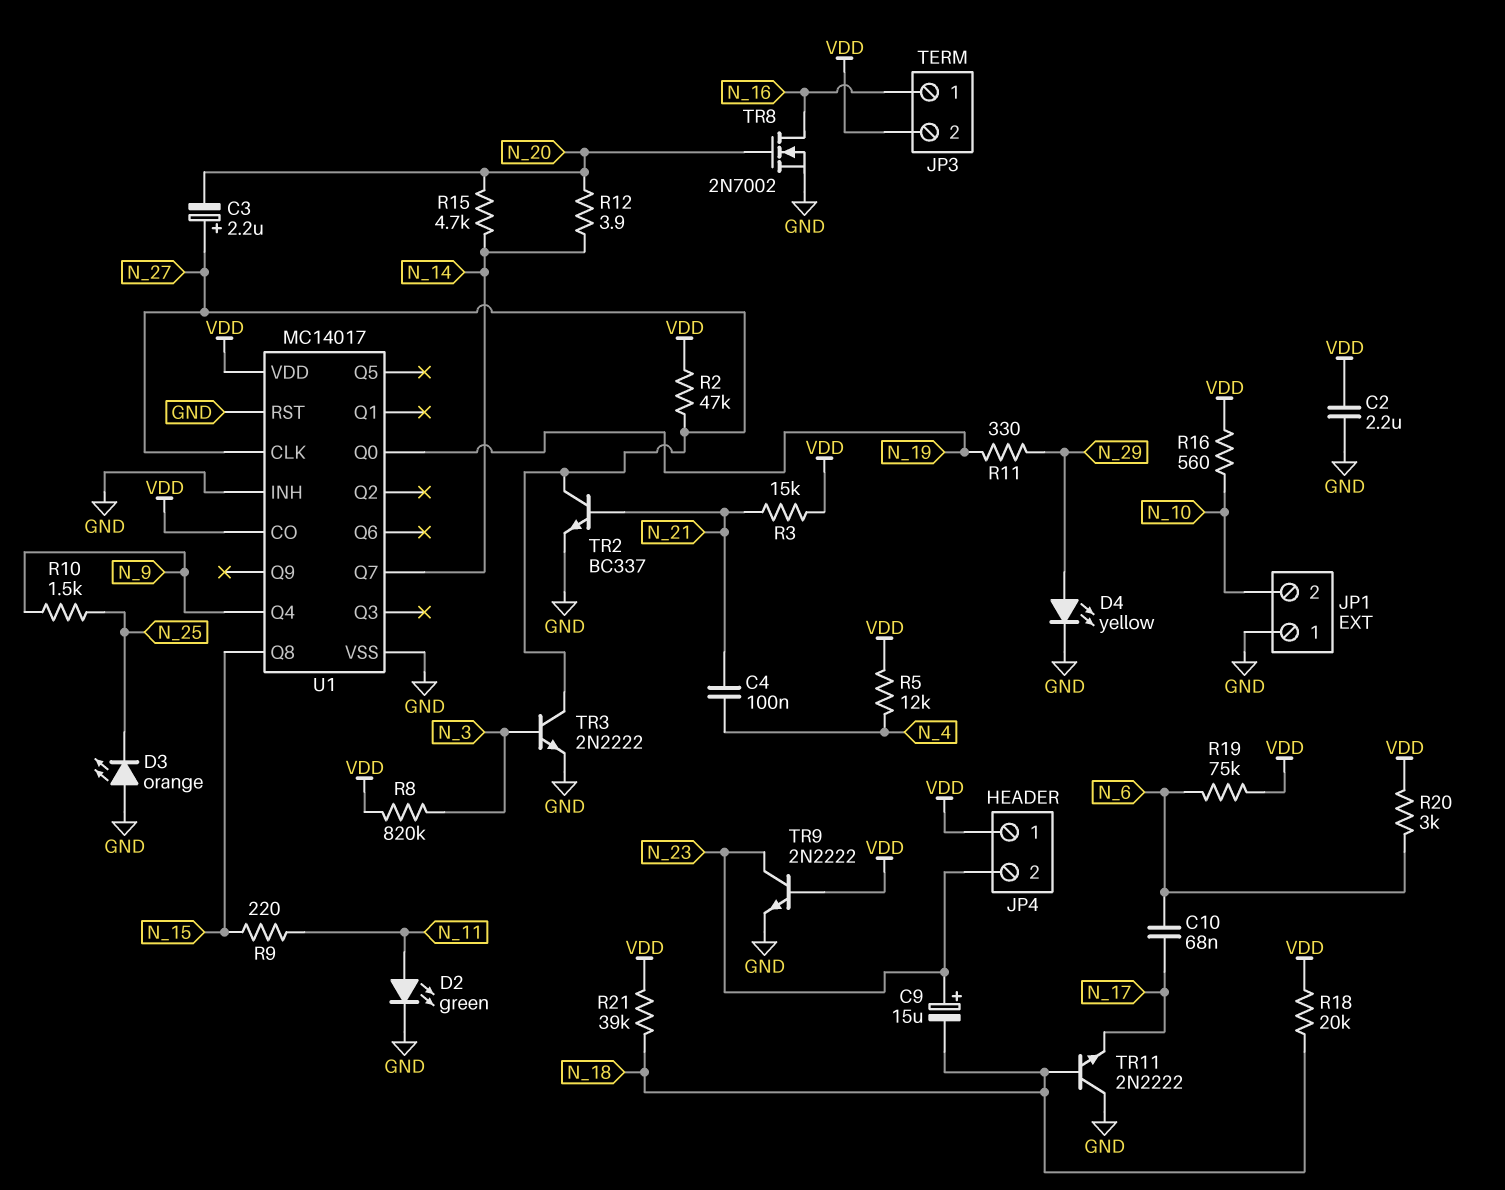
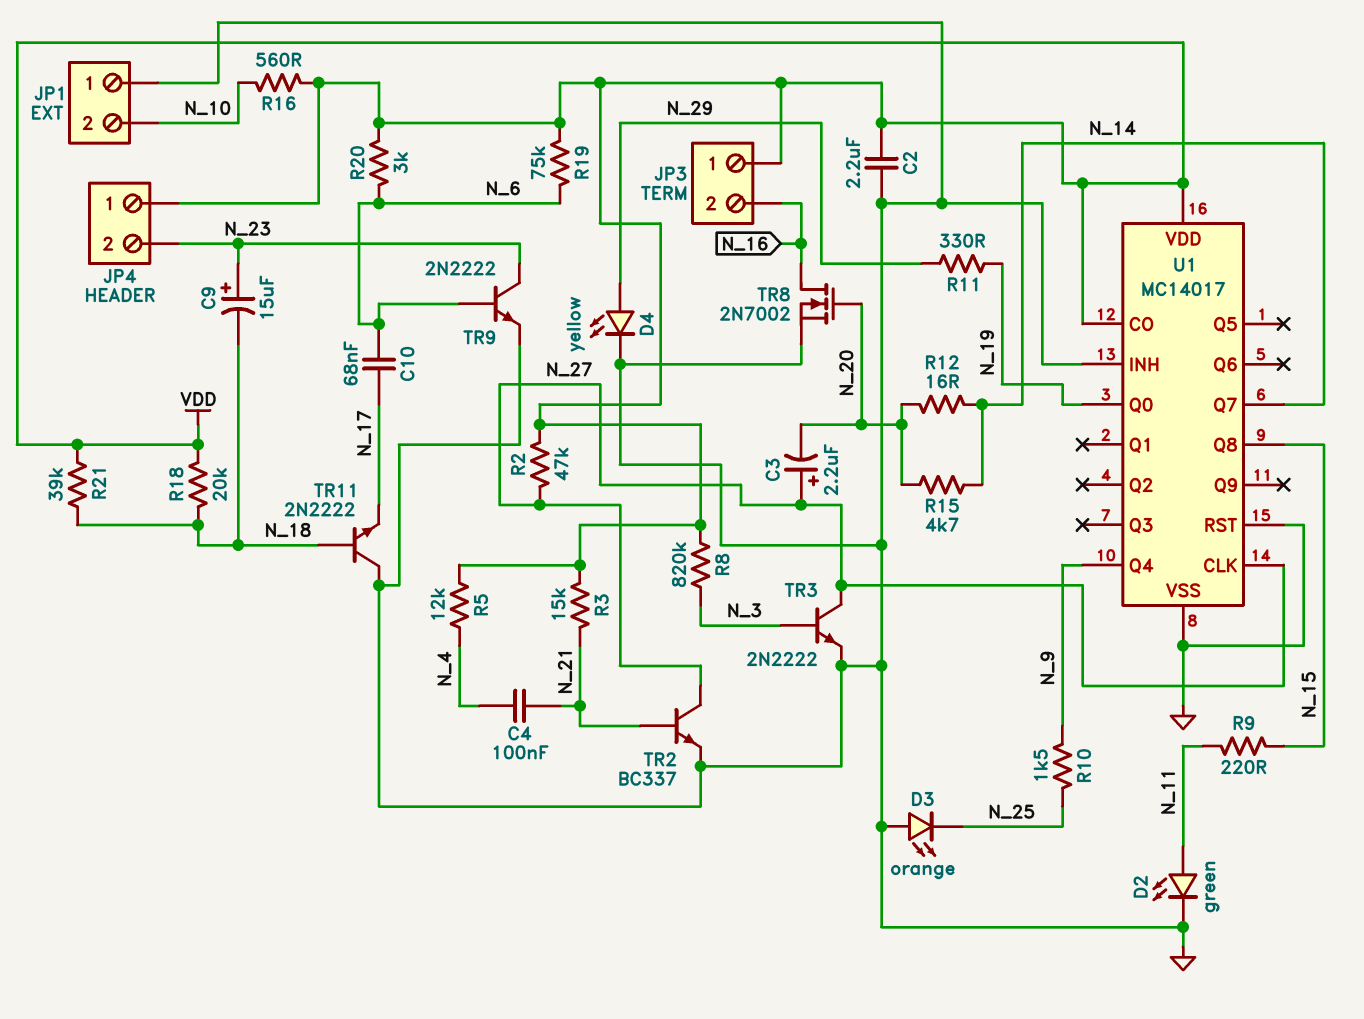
JP3 pin 1: N_16 -> VDD
JP3 pin 2: VDD -> N_16
R12: 3.9 (N_14, N_20) -> 16 (N_14, N_20)
TR9: NPN 2N2222 (B VDD, C N_23, E GND) -> NPN 2N2222 (B N_6, C N_23, E GND)

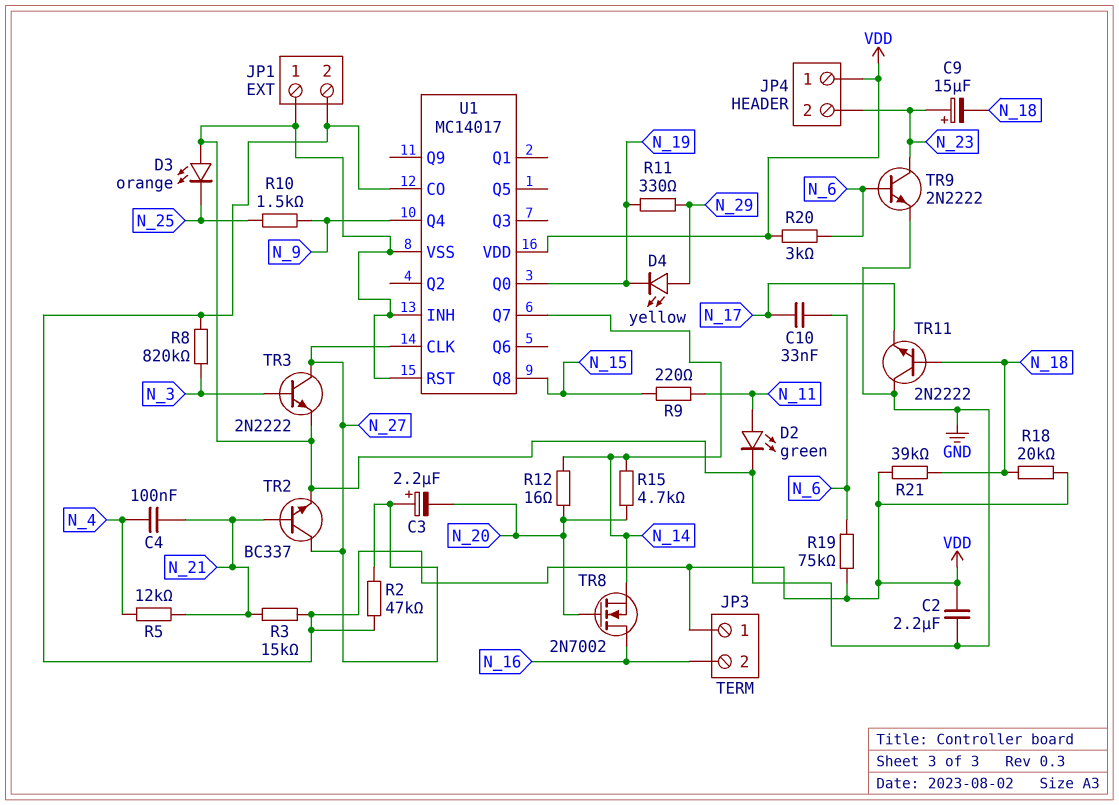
C10: 68nF (N_6, N_17) -> 33nF (N_6, N_17)
D4: LED yellow (A N_29, K GND) -> LED yellow (A N_29, K N_19)
JP1 pin 2: N_10 -> VDD
R5: 12k (N_4, VDD) -> 12k (N_4, N_21)
R16: 560 (N_10, VDD) -> none
TR8: NMOS 2N7002 (G N_20, D N_16, S GND) -> NMOS 2N7002 (G N_20, D N_16, S N_14)

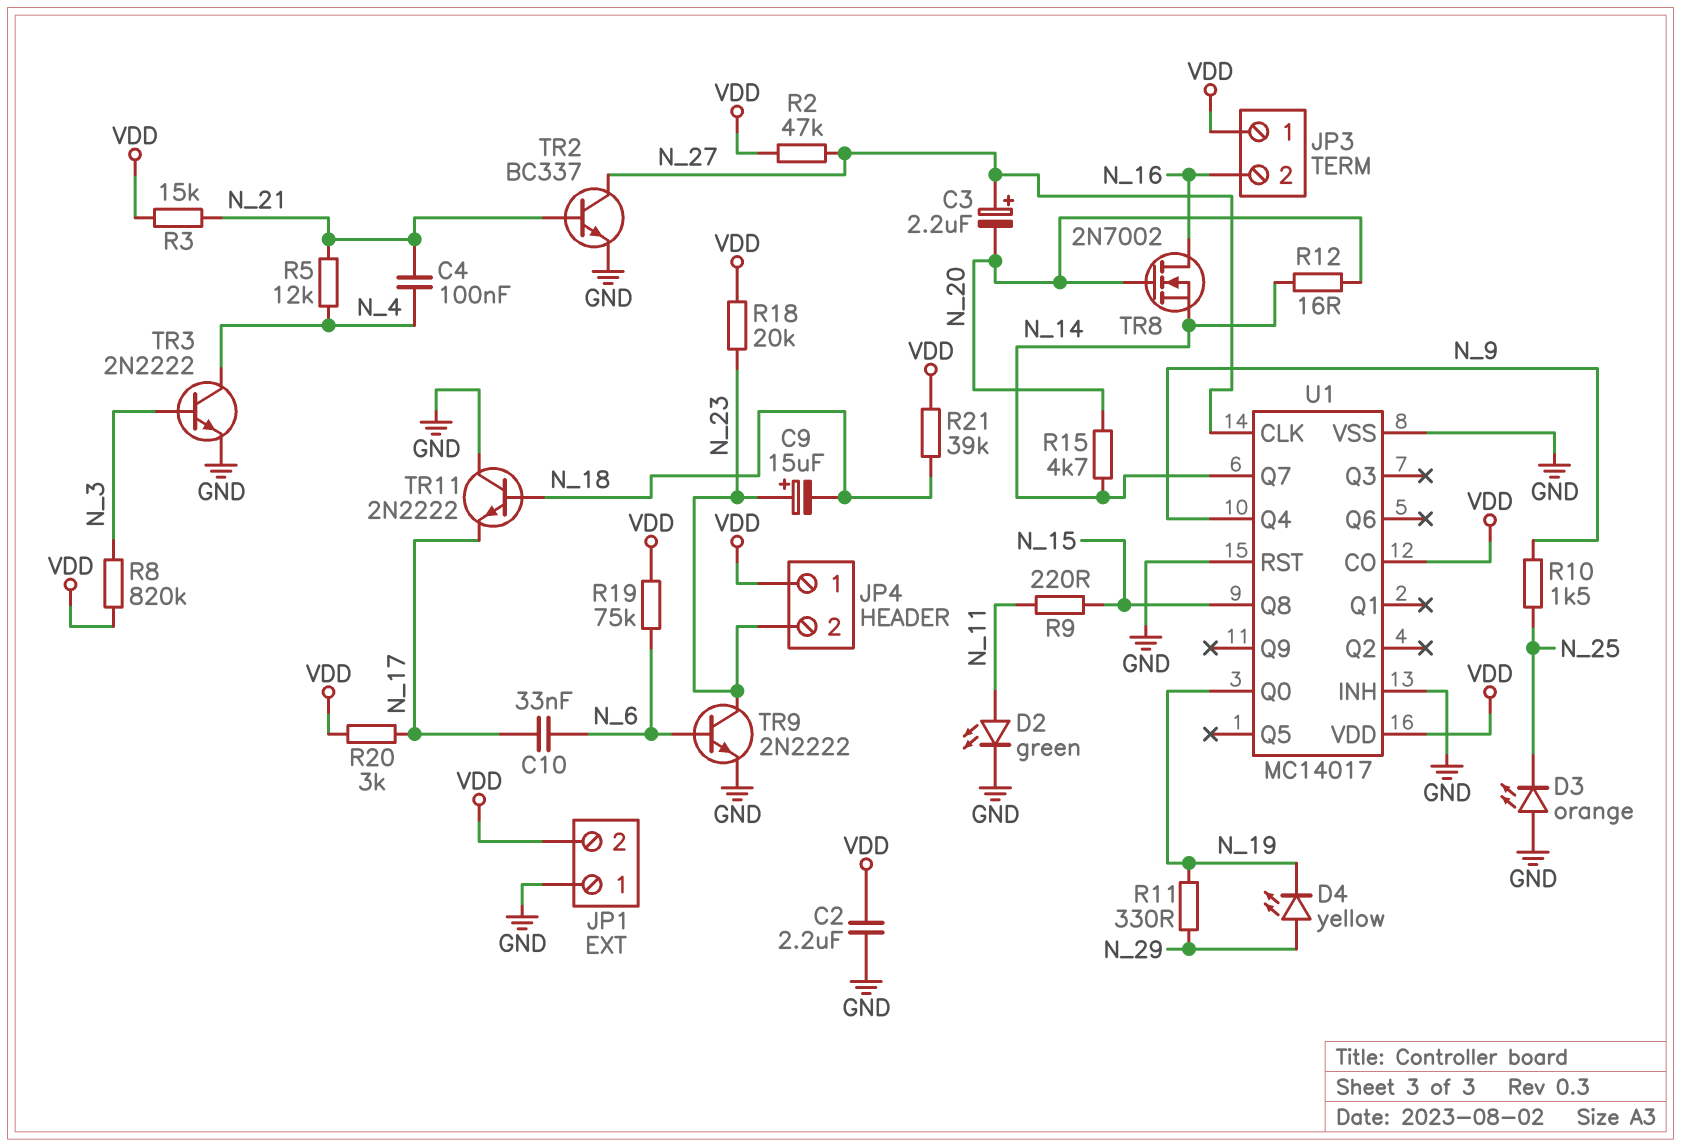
R18: 20k (N_18, VDD) -> 20k (N_23, VDD)
R20: 3k (N_6, VDD) -> 3k (N_17, VDD)
TR3: NPN 2N2222 (B N_3, C N_27, E GND) -> NPN 2N2222 (B N_3, C N_4, E GND)

